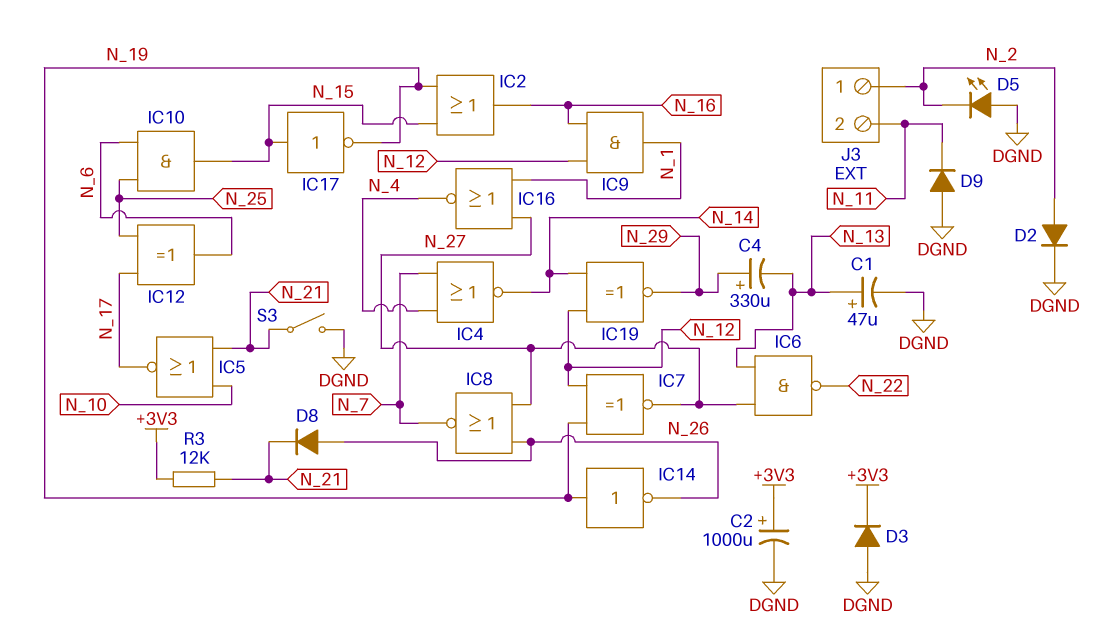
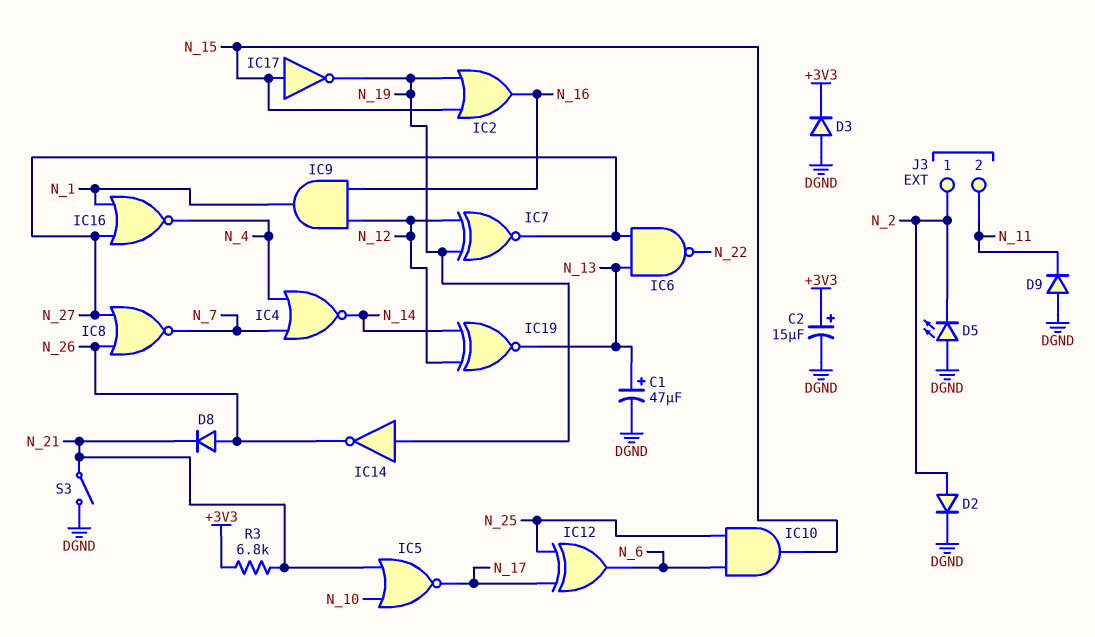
C2: 1000uF (plus +3V3, minus DGND) -> 15uF (plus +3V3, minus DGND)
C4: 330uF (plus N_29, minus N_13) -> none
IC19: XNOR (in N_12, in N_14, out N_29) -> XNOR (in N_12, in N_14, out N_13)
R3: 12k (+3V3, N_21) -> 6.8k (+3V3, N_21)

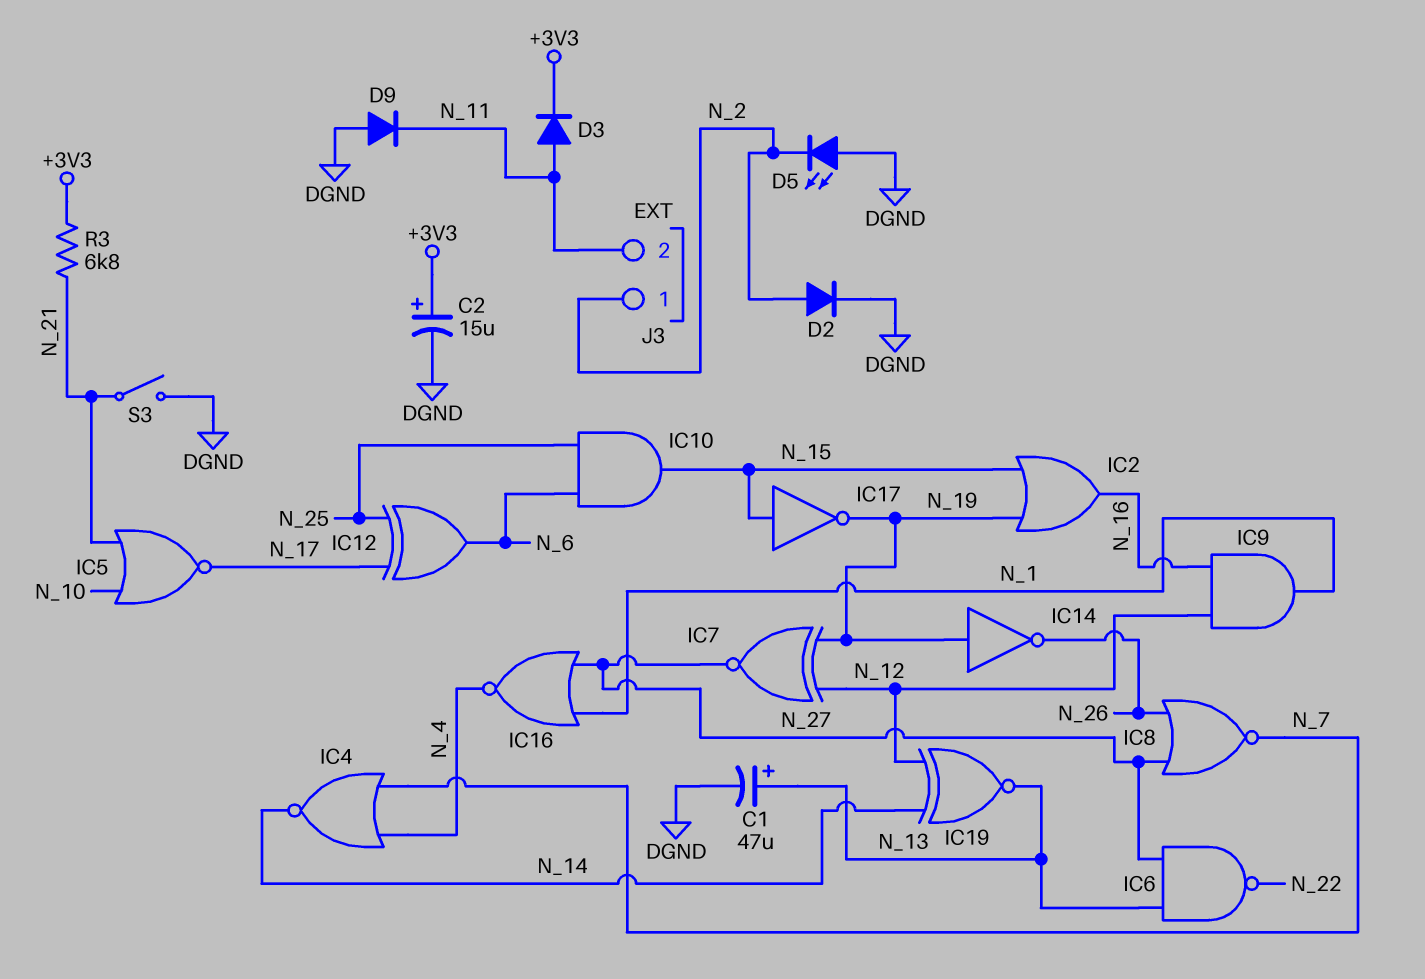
D3: diode (A DGND, K +3V3) -> diode (A N_11, K +3V3)
D8: diode (A N_26, K N_21) -> none

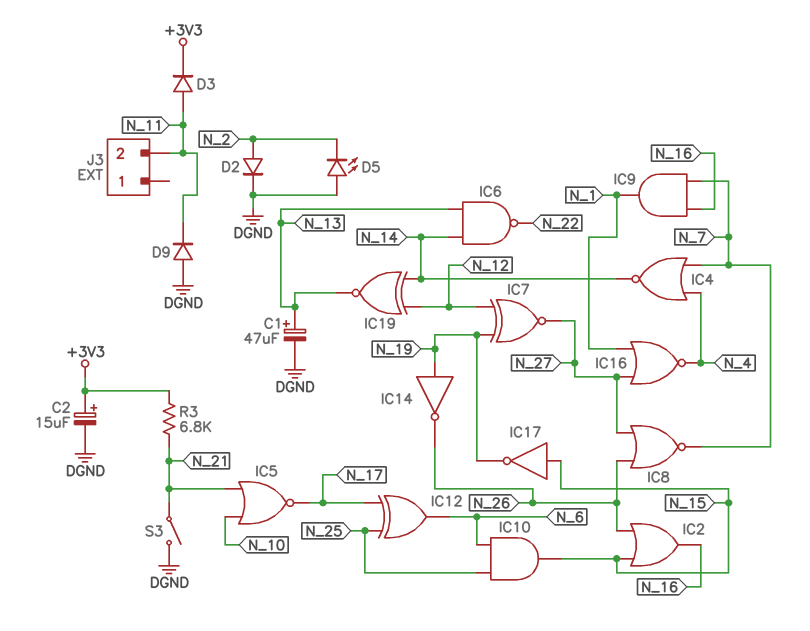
IC2: OR (in N_15, in N_19, out N_16) -> OR (in N_15, in N_26, out N_16)
IC6: NAND (in N_13, in N_27, out N_22) -> NAND (in N_13, in N_14, out N_22)
IC9: AND (in N_12, in N_16, out N_1) -> AND (in N_7, in N_16, out N_1)
J3 pin 1: N_2 -> none

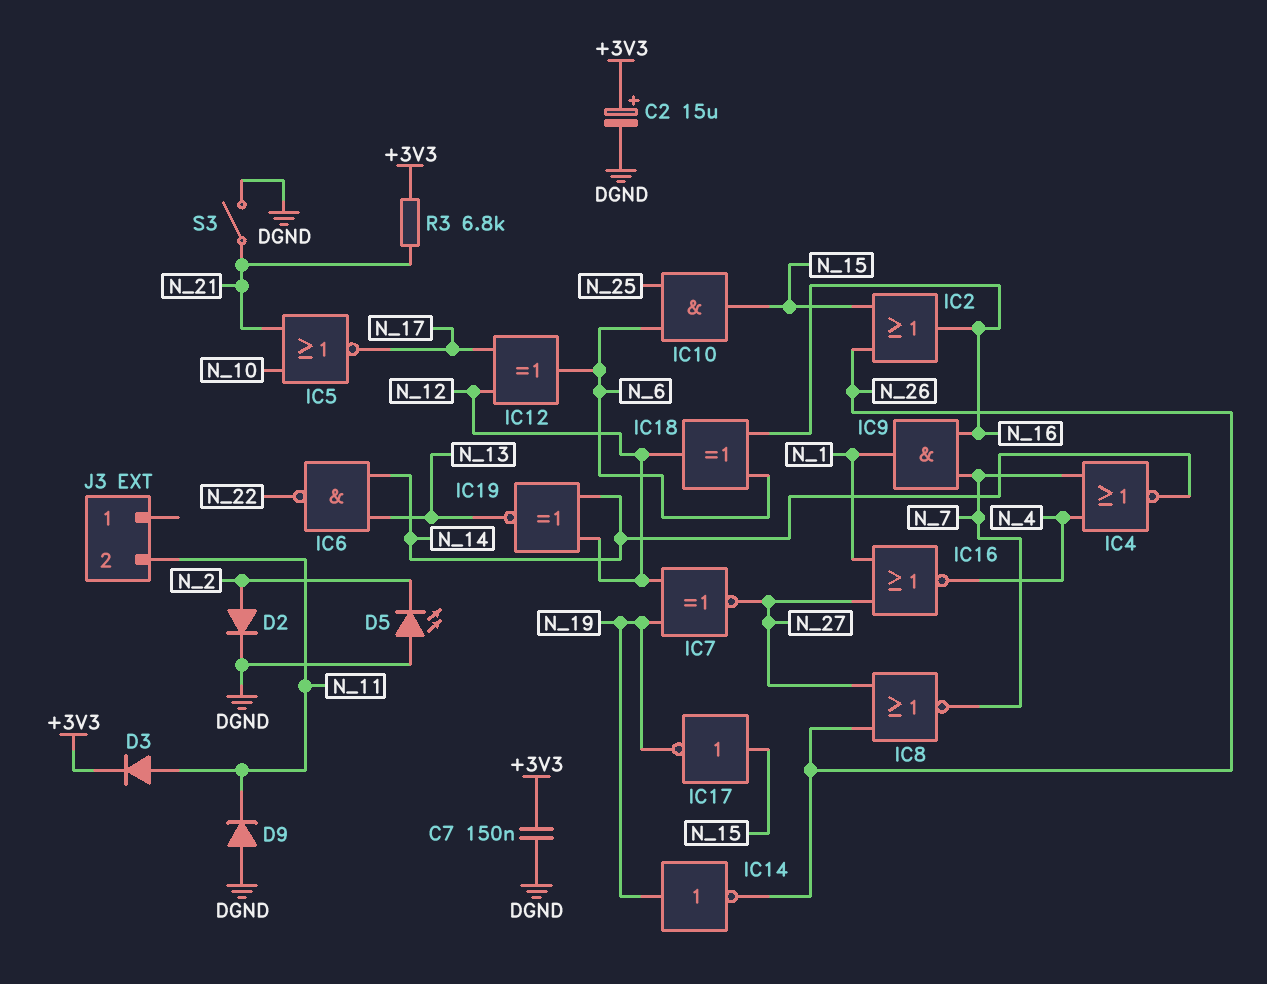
C1: 47uF (plus N_13, minus DGND) -> none
C7: none -> 150nF (+3V3, DGND)
IC12: XOR (in N_17, in N_25, out N_6) -> XOR (in N_12, in N_17, out N_6)
IC18: none -> XOR (in N_6, in N_16, out N_12)

